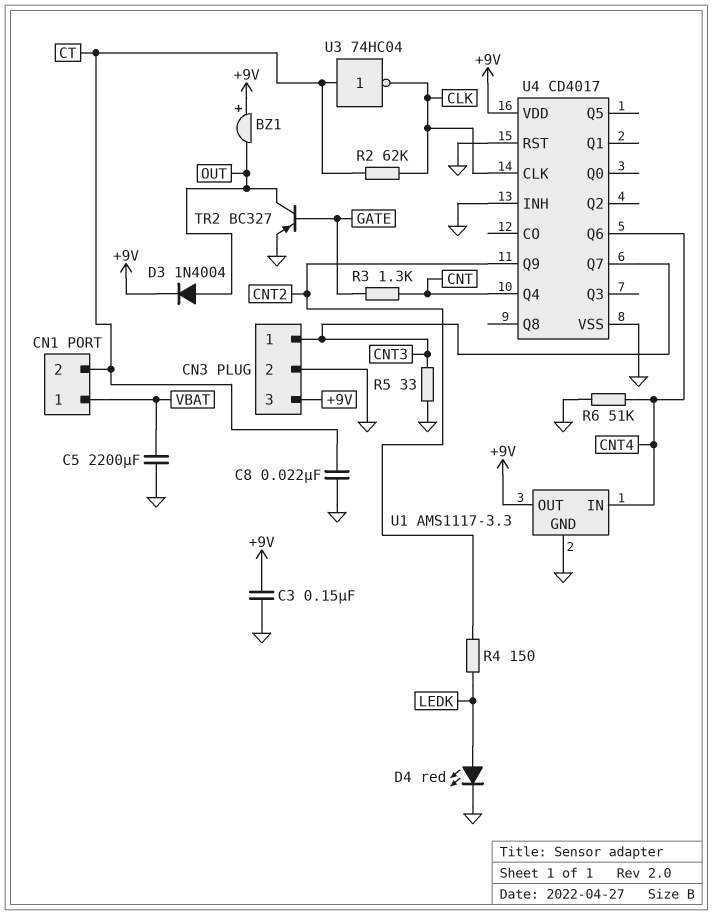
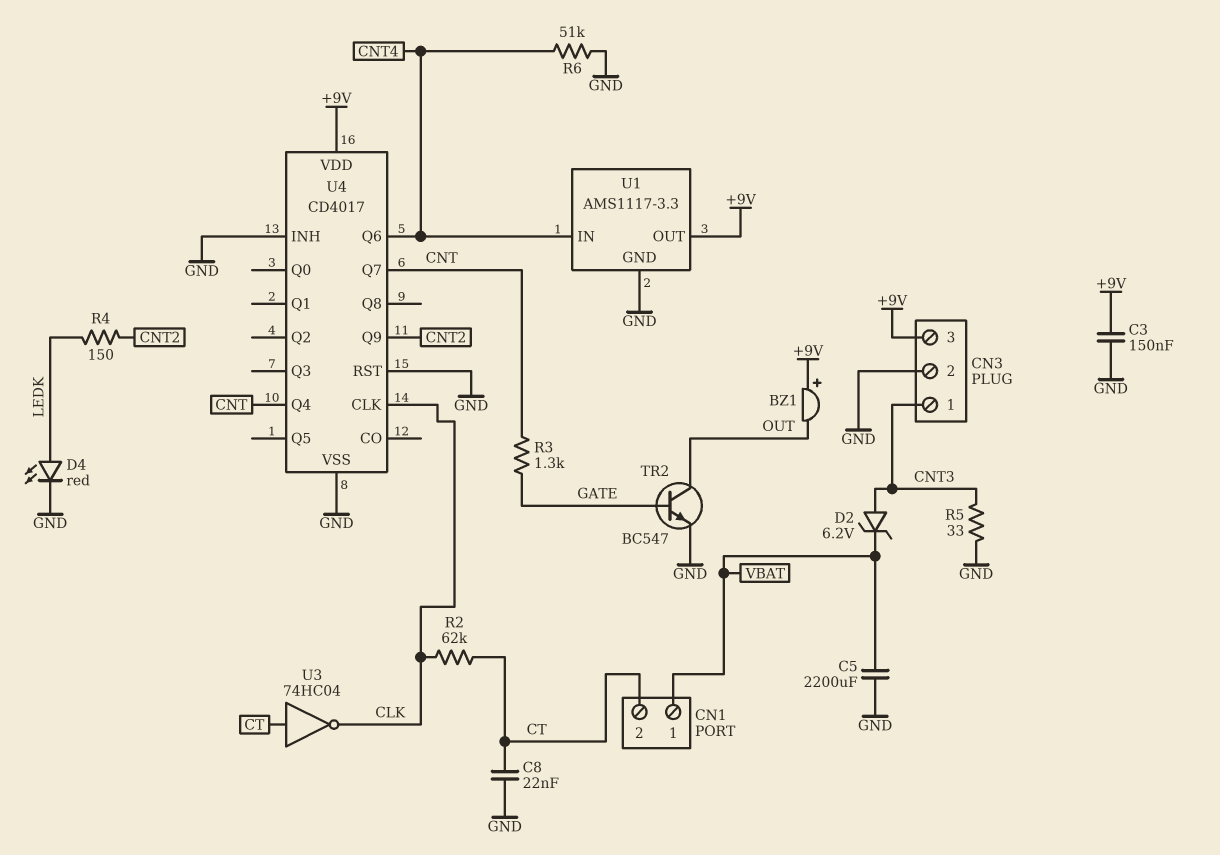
D2: none -> zener 6.2V (A CNT3, K VBAT)
D3: diode 1N4004 (A OUT, K +9V) -> none
TR2: PNP BC327 (B GATE, C OUT, E GND) -> NPN BC547 (B GATE, C OUT, E GND)
U4 pin Q7: CNT3 -> CNT

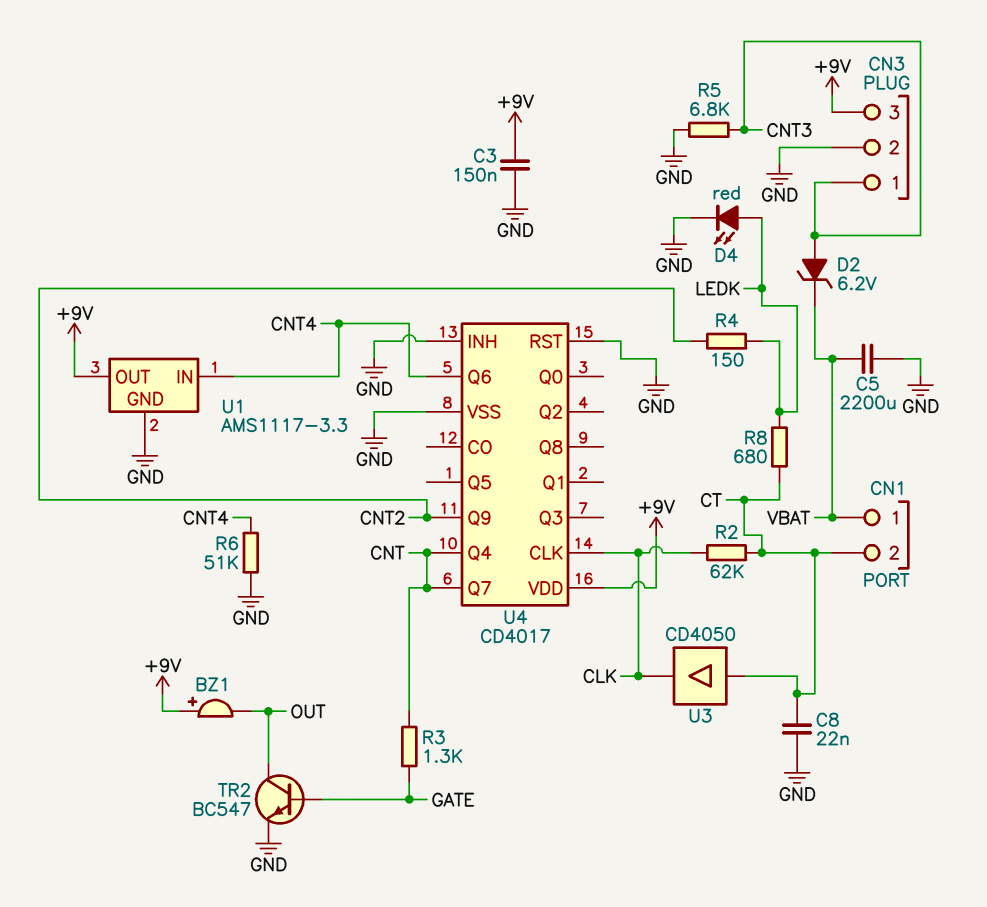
R5: 33 (CNT3, GND) -> 6.8k (CNT3, GND)
R8: none -> 680 (CT, LEDK)
U3: NOT 74HC04 (in CT, out CLK) -> buffer CD4050 (in CT, out CLK)

